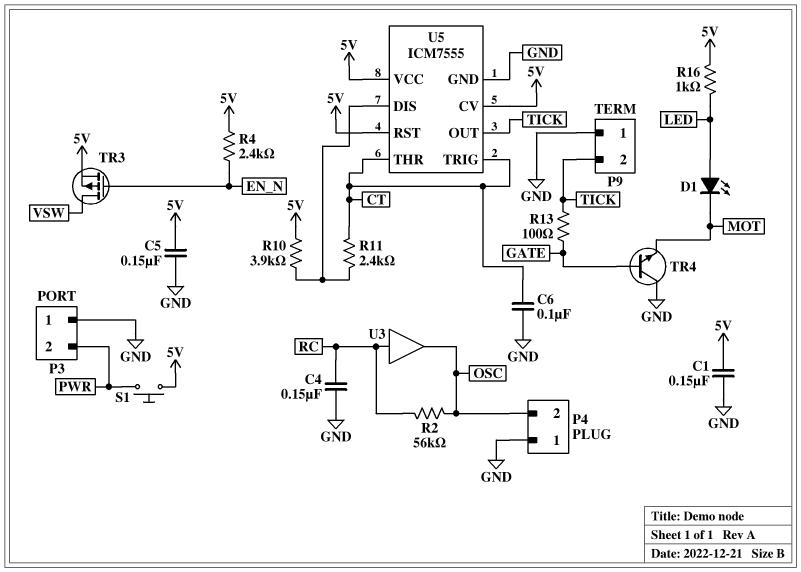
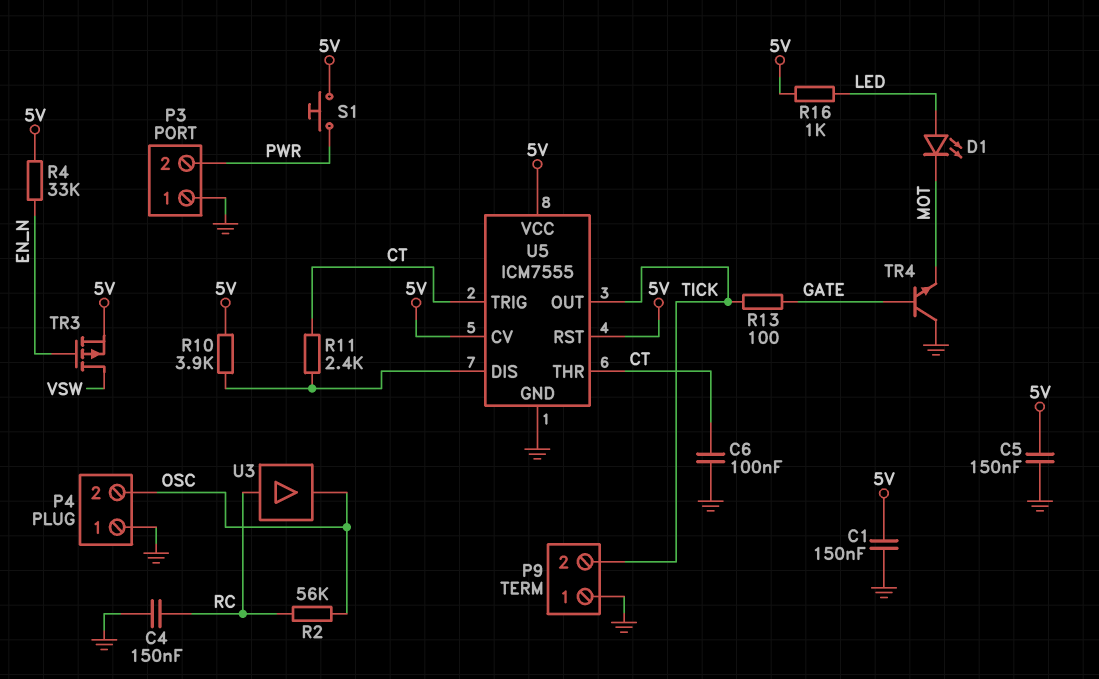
R4: 2.4k (5V, EN_N) -> 33k (5V, EN_N)

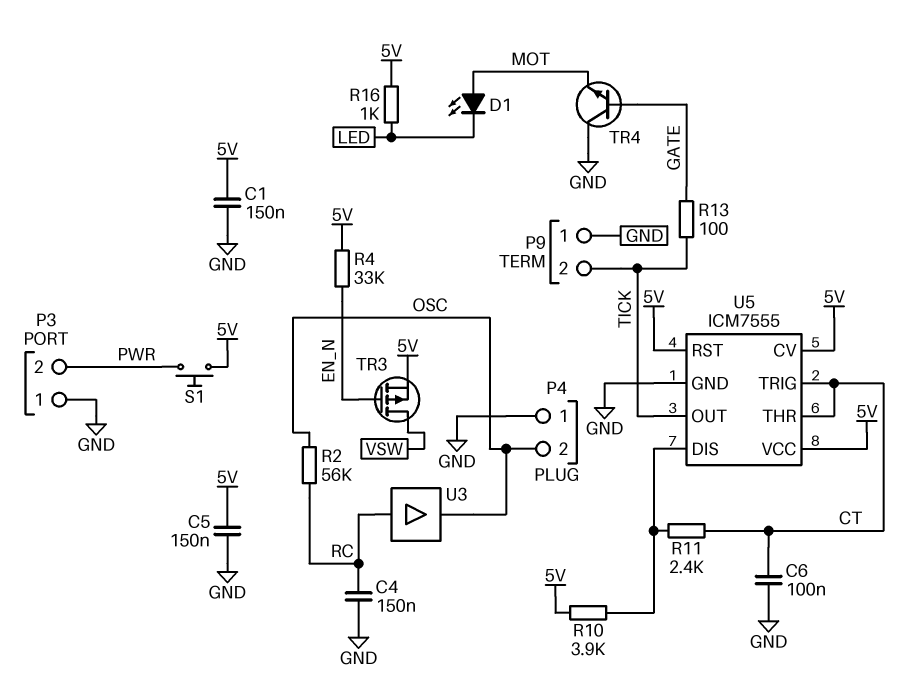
D1: LED (A LED, K MOT) -> LED (A MOT, K LED)

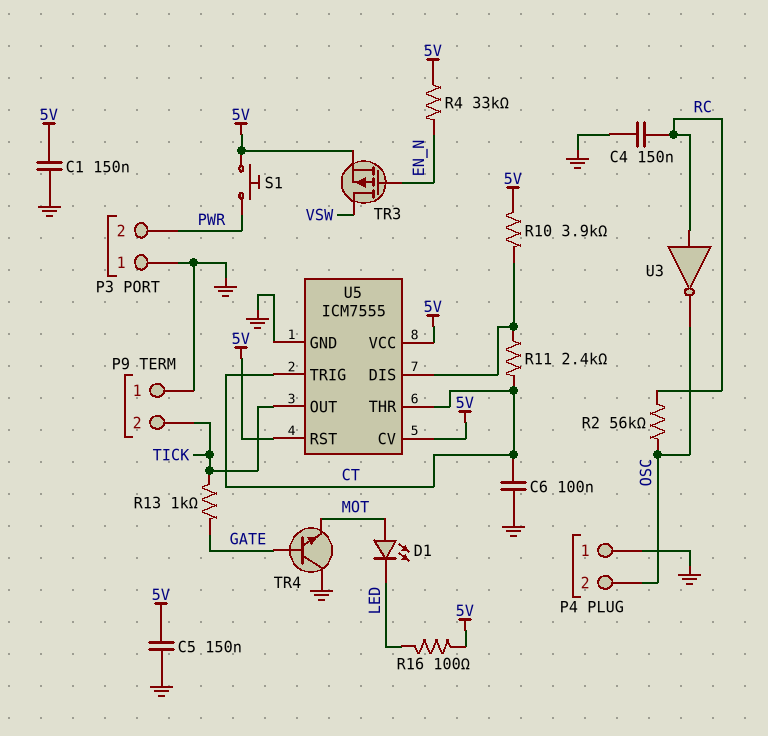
R13: 100 (GATE, TICK) -> 1k (GATE, TICK)
R16: 1k (5V, LED) -> 100 (5V, LED)
U3: buffer (in RC, out OSC) -> NOT (in RC, out OSC)

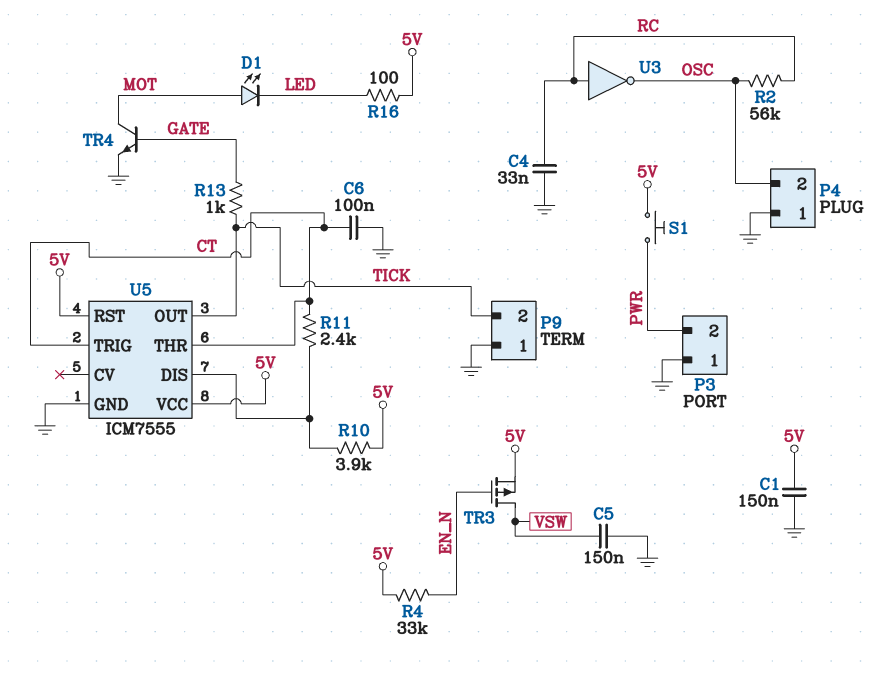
C4: 150nF (GND, RC) -> 33nF (GND, RC)
C5: 150nF (5V, GND) -> 150nF (GND, VSW)
TR4: NPN (B GATE, C GND, E MOT) -> NPN (B GATE, C MOT, E GND)
U5 pin CV: 5V -> none

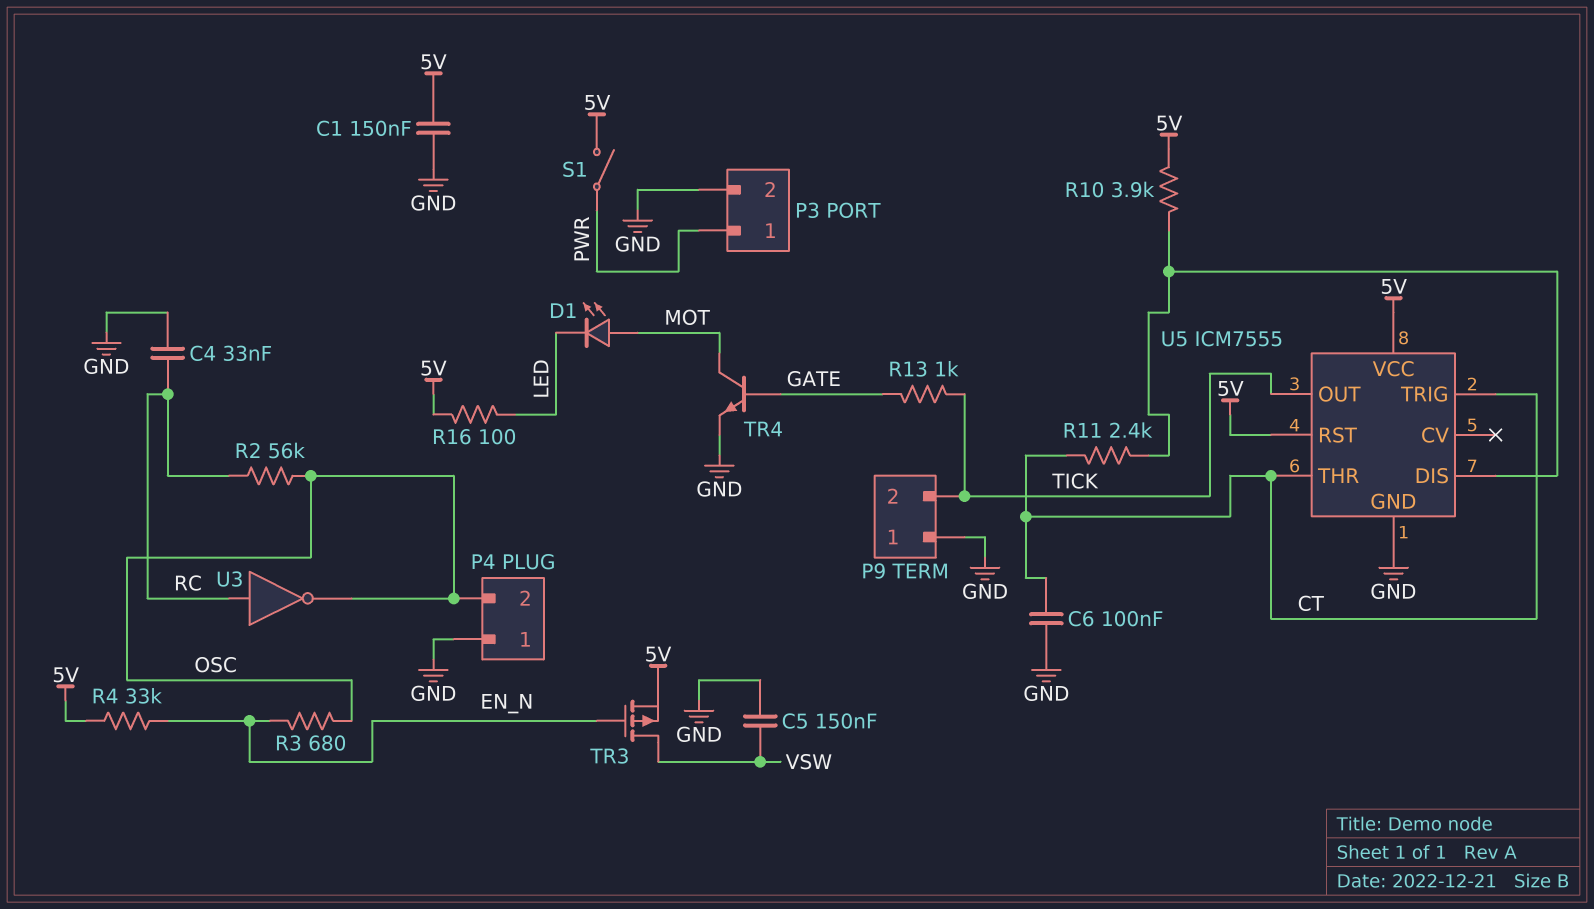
P3 pin 1: GND -> PWR
P3 pin 2: PWR -> GND
R3: none -> 680 (EN_N, OSC)
S1: button (5V, PWR) -> switch (5V, PWR)

